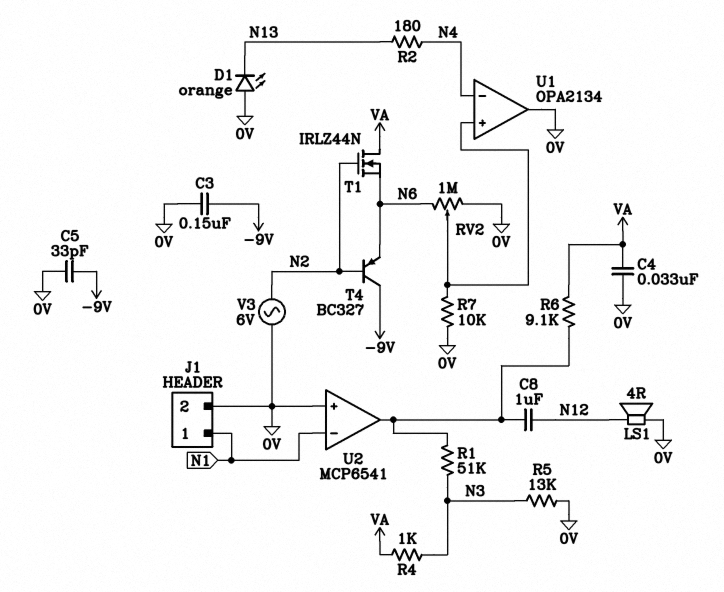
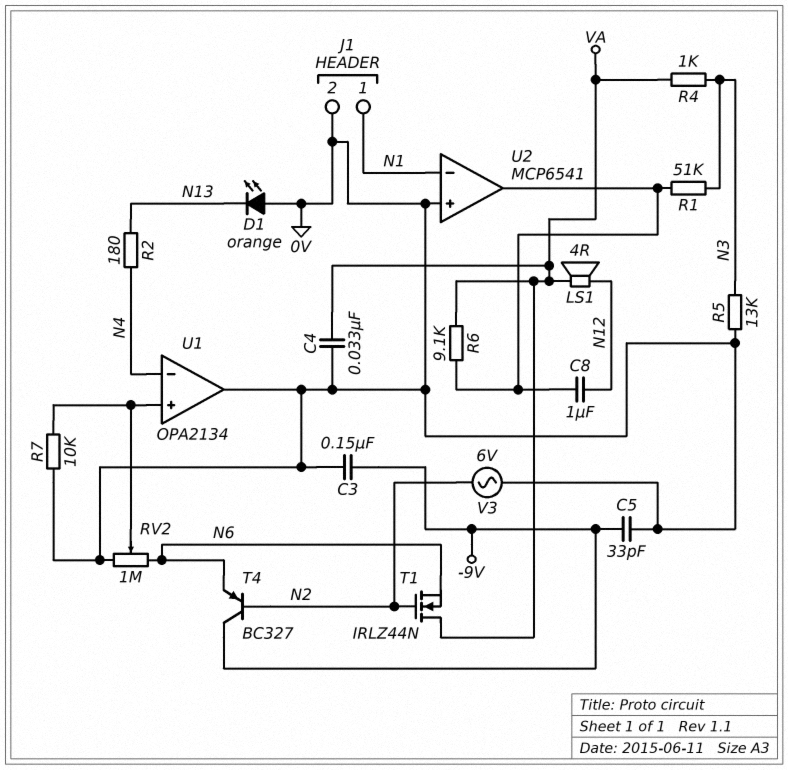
LS1: speaker 4R (0V, N12) -> speaker 4R (N12, VA)

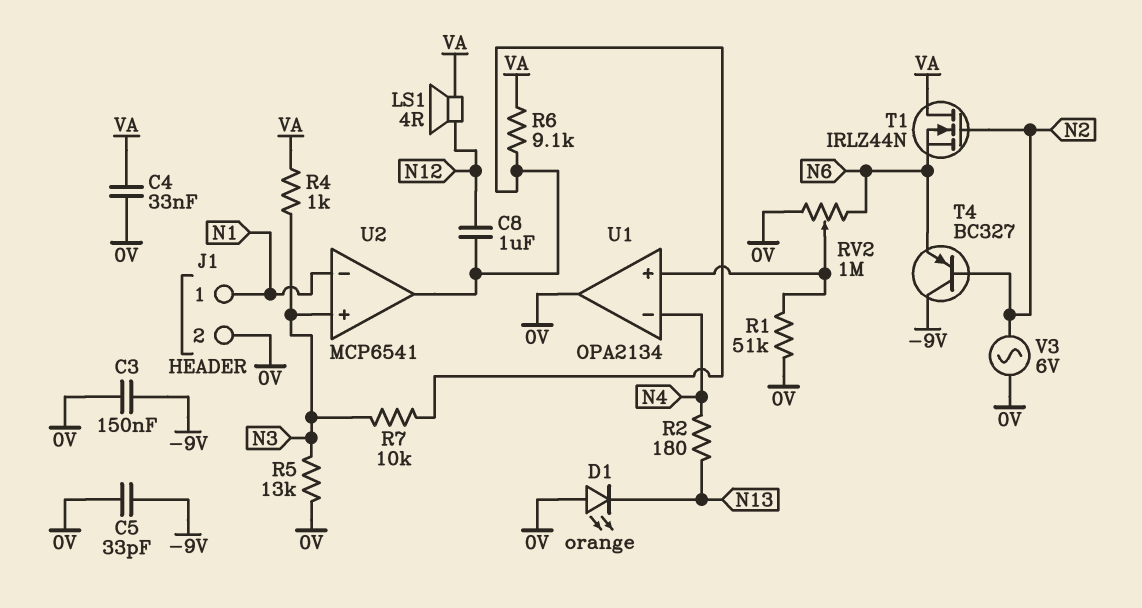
R1: 51k (N3, U2/out) -> 51k (0V, U1/in+)
R7: 10k (0V, U1/in+) -> 10k (N3, U2/out)
U2 pin in+: 0V -> N3

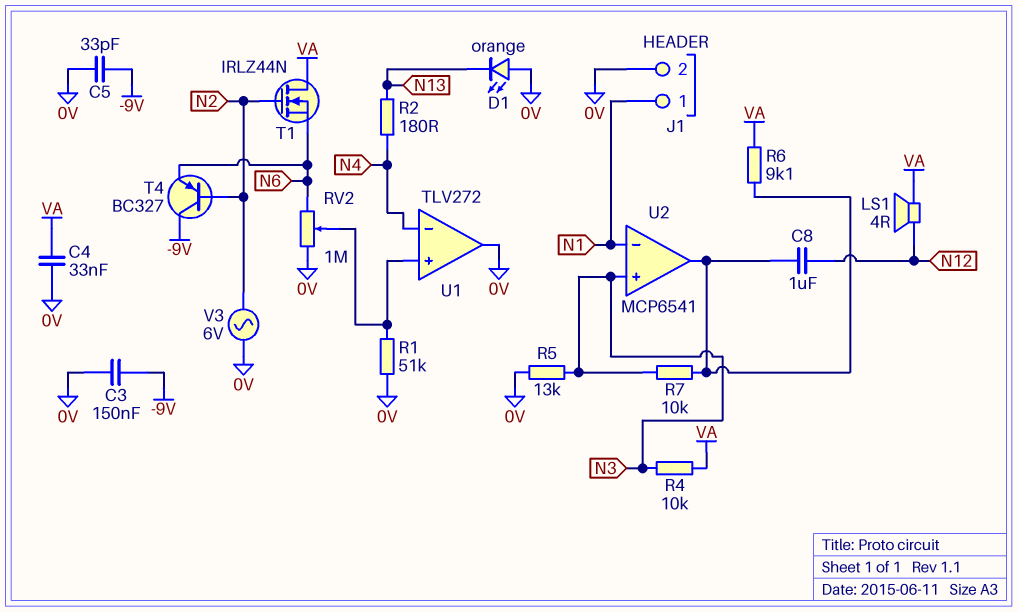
R4: 1k (N3, VA) -> 10k (N3, VA)
U1: OPA2134 -> TLV272

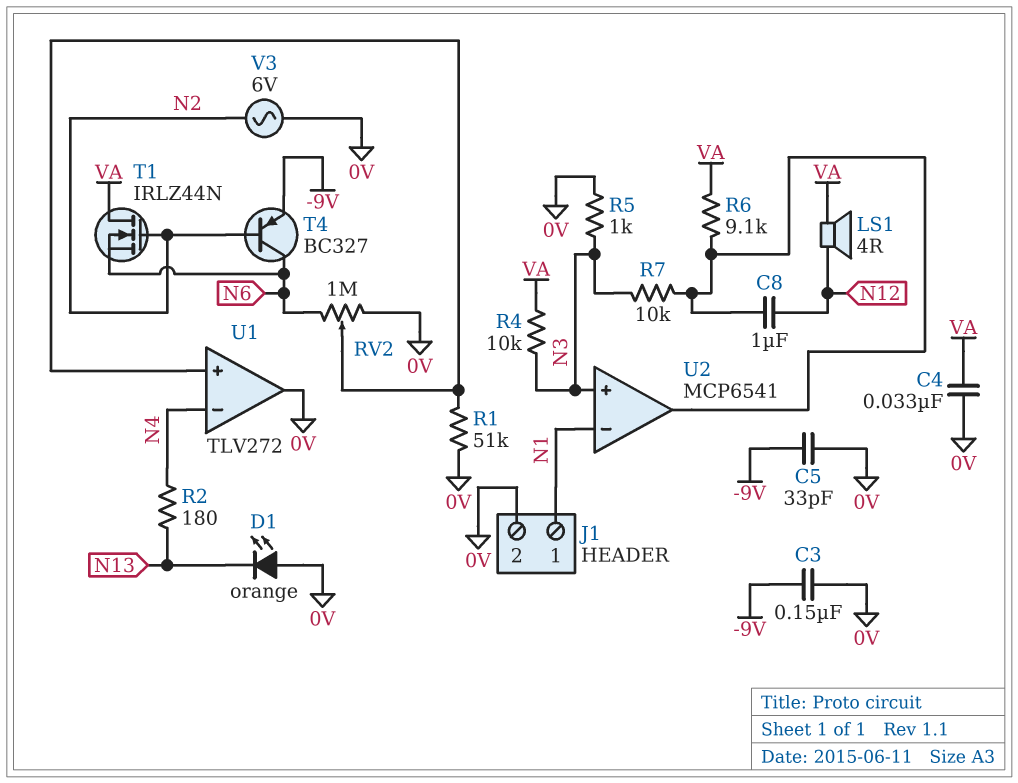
R5: 13k (0V, N3) -> 1k (0V, N3)
T4: PNP BC327 (B N2, C -9V, E N6) -> PNP BC327 (B N2, C N6, E -9V)

